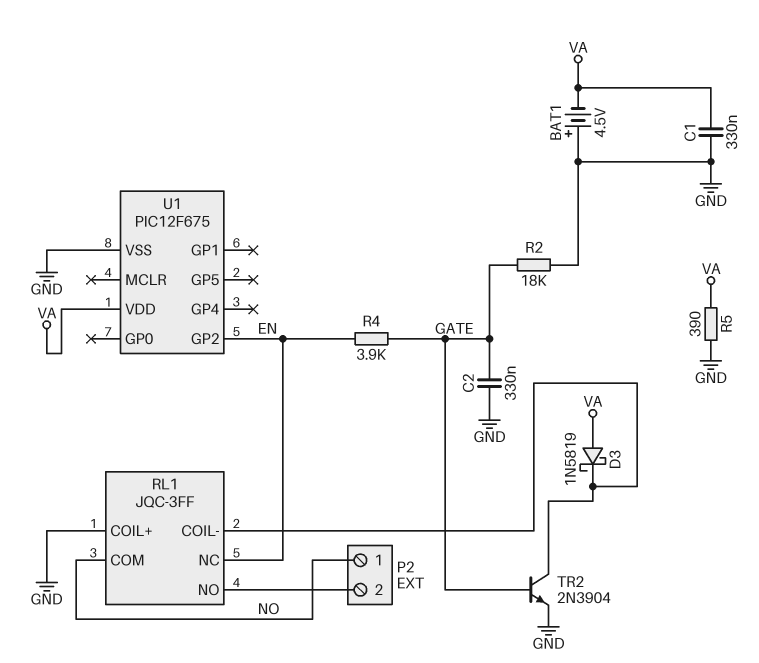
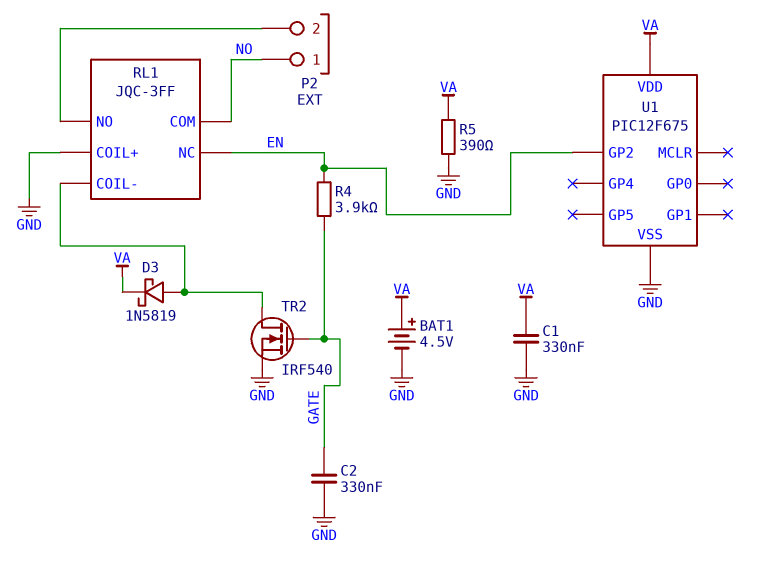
BAT1: 4.5V (plus GND, minus VA) -> 4.5V (plus VA, minus GND)
D3: schottky 1N5819 (A VA, K RL1/COIL-) -> schottky 1N5819 (A RL1/COIL-, K VA)
R2: 18k (GATE, GND) -> none
TR2: NPN 2N3904 (B GATE, C RL1/COIL-, E GND) -> NMOS IRF540 (G GATE, D RL1/COIL-, S GND)

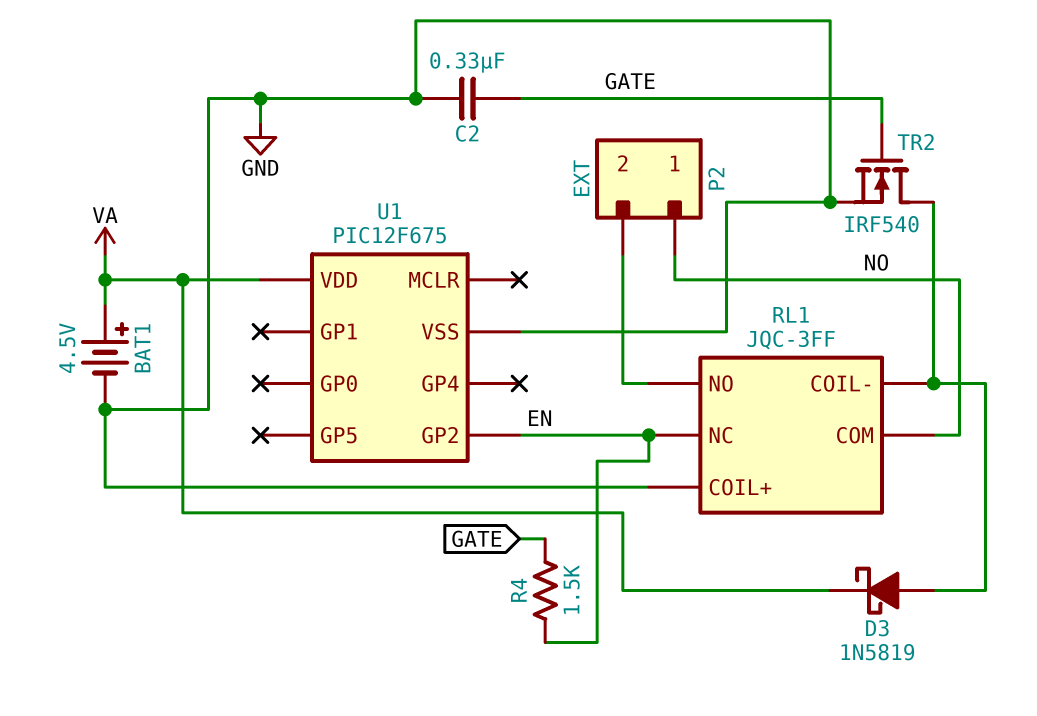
C1: 330nF (GND, VA) -> none
R4: 3.9k (EN, GATE) -> 1.5k (EN, GATE)
R5: 390 (GND, VA) -> none

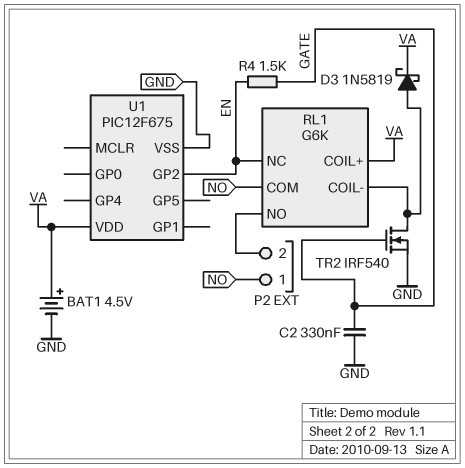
RL1: JQC-3FF -> G6K
RL1 pin COIL+: GND -> VA

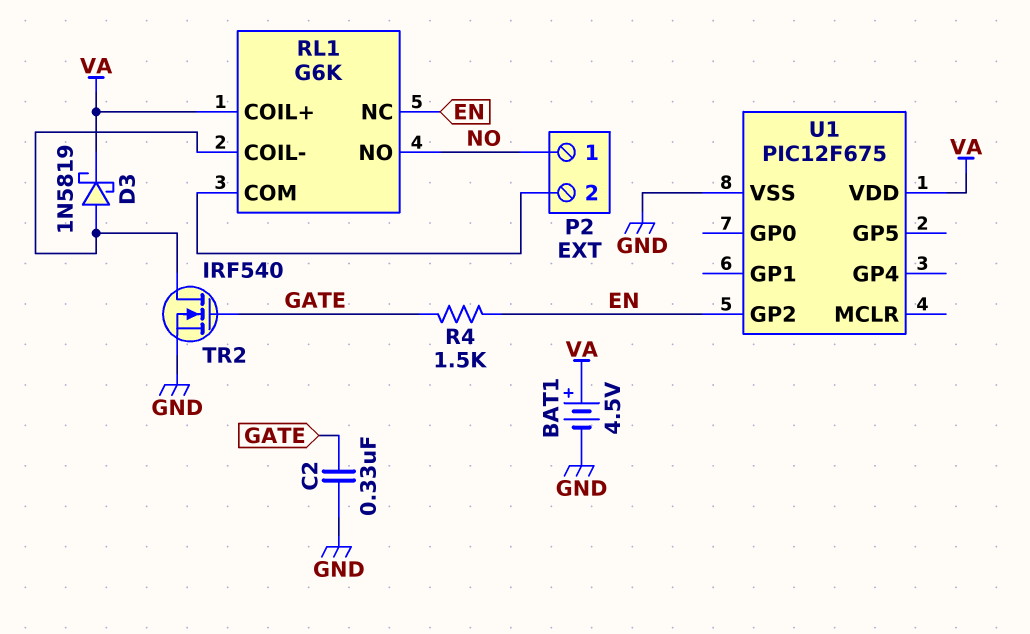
RL1 pin COM: NO -> P2/2
RL1 pin NO: P2/2 -> NO

